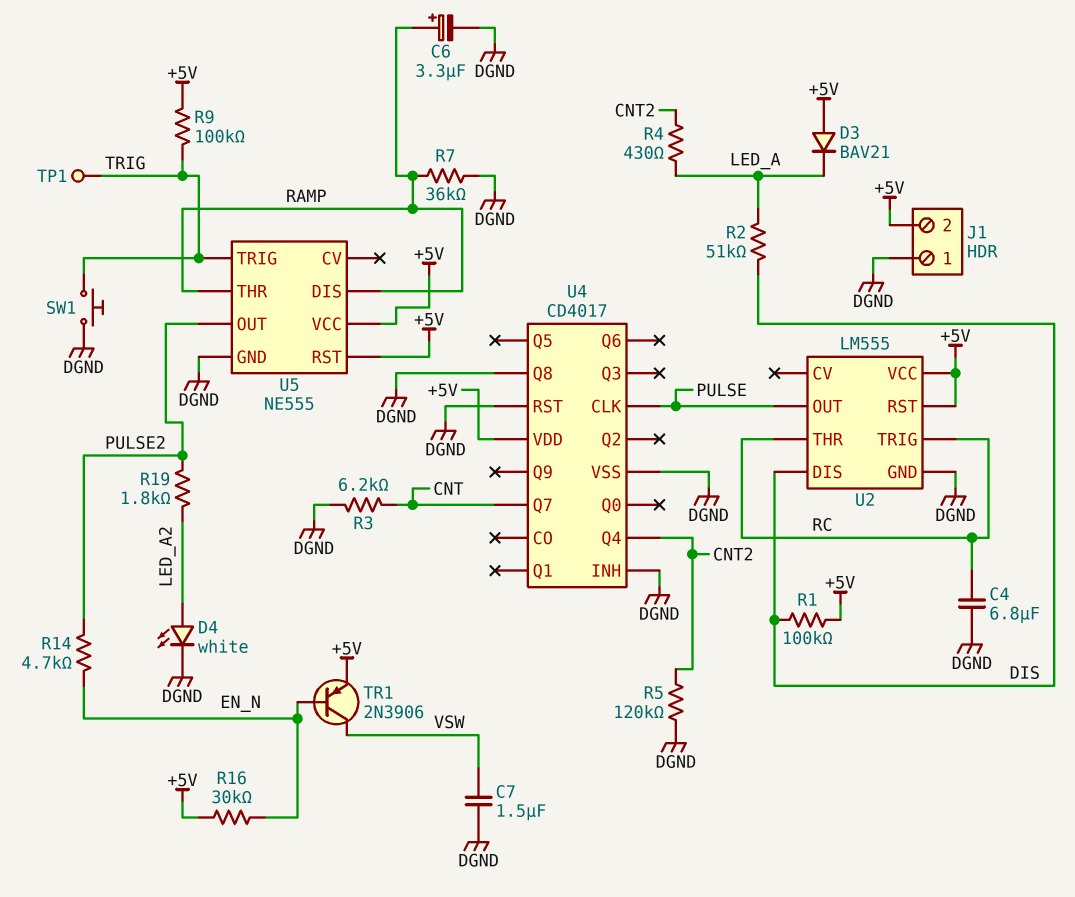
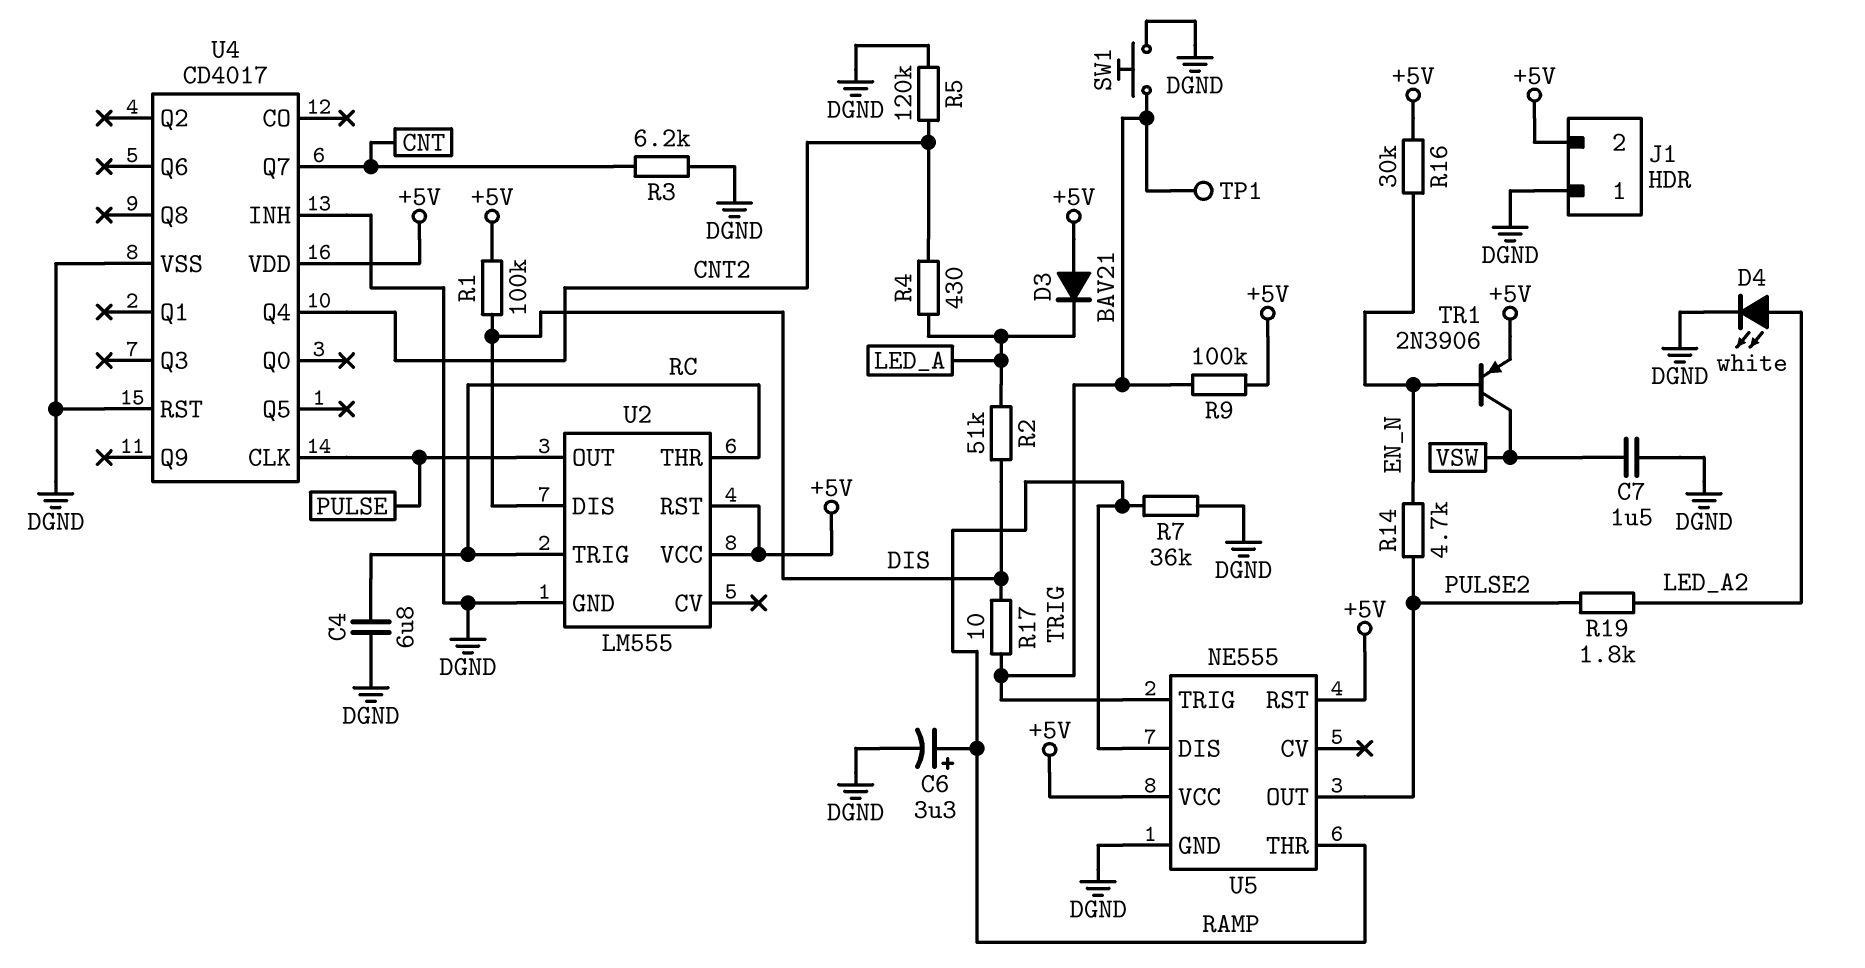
R17: none -> 10 (DIS, TRIG)
U4 pin Q8: DGND -> none

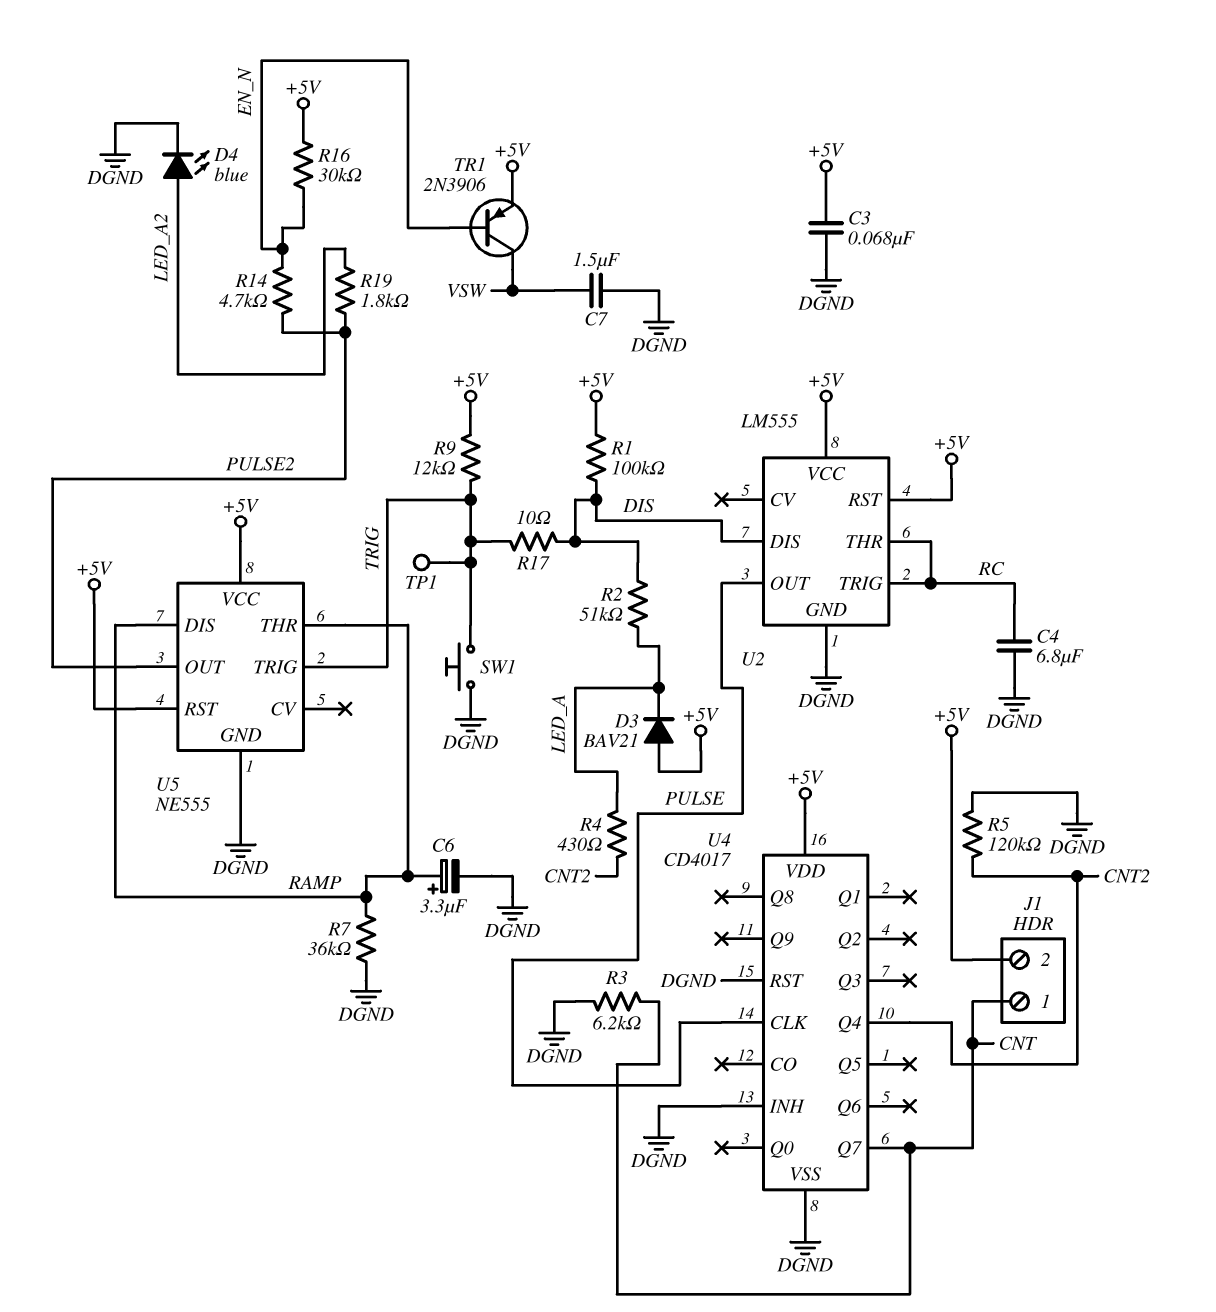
C3: none -> 68nF (+5V, DGND)
D4: LED white (A LED_A2, K DGND) -> LED blue (A LED_A2, K DGND)
J1 pin 1: DGND -> CNT
R9: 100k (+5V, TRIG) -> 12k (+5V, TRIG)

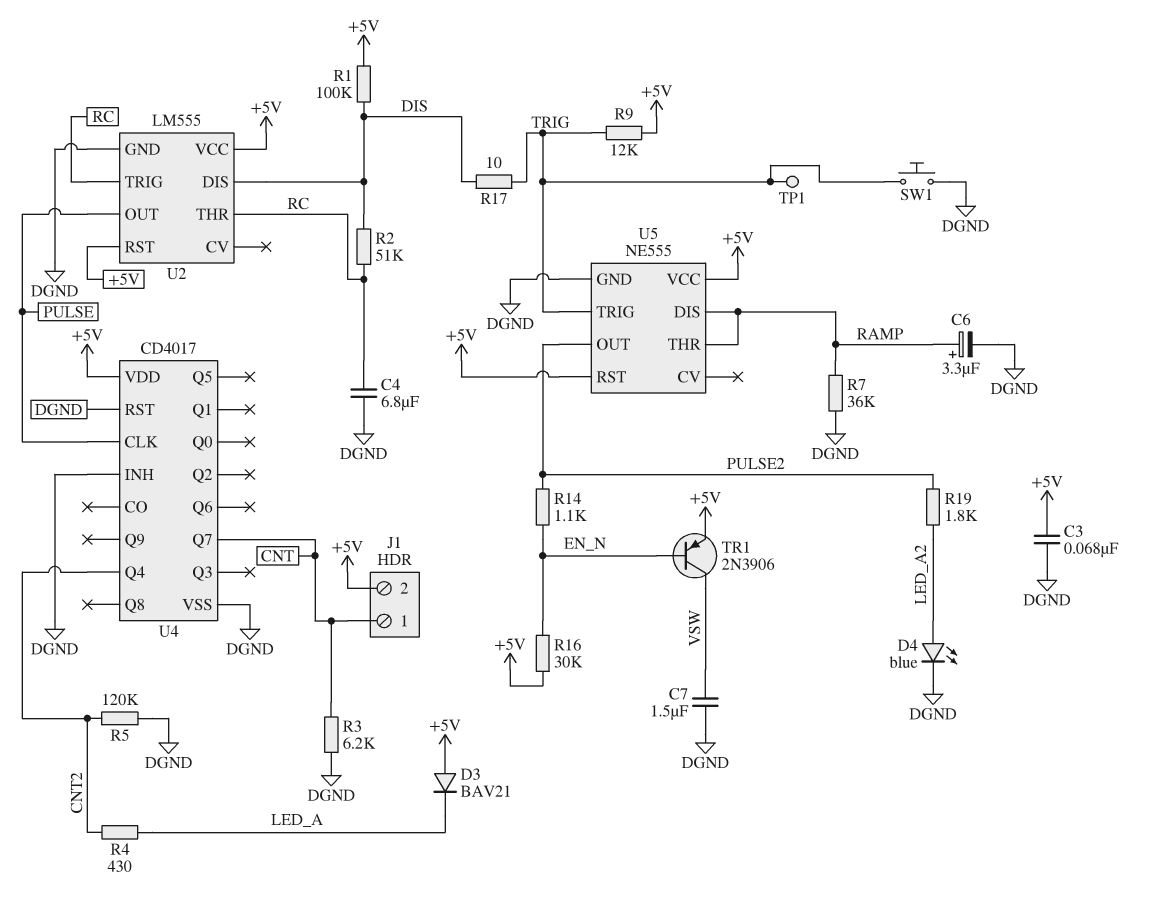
R2: 51k (DIS, LED_A) -> 51k (DIS, RC)
R14: 4.7k (EN_N, PULSE2) -> 1.1k (EN_N, PULSE2)

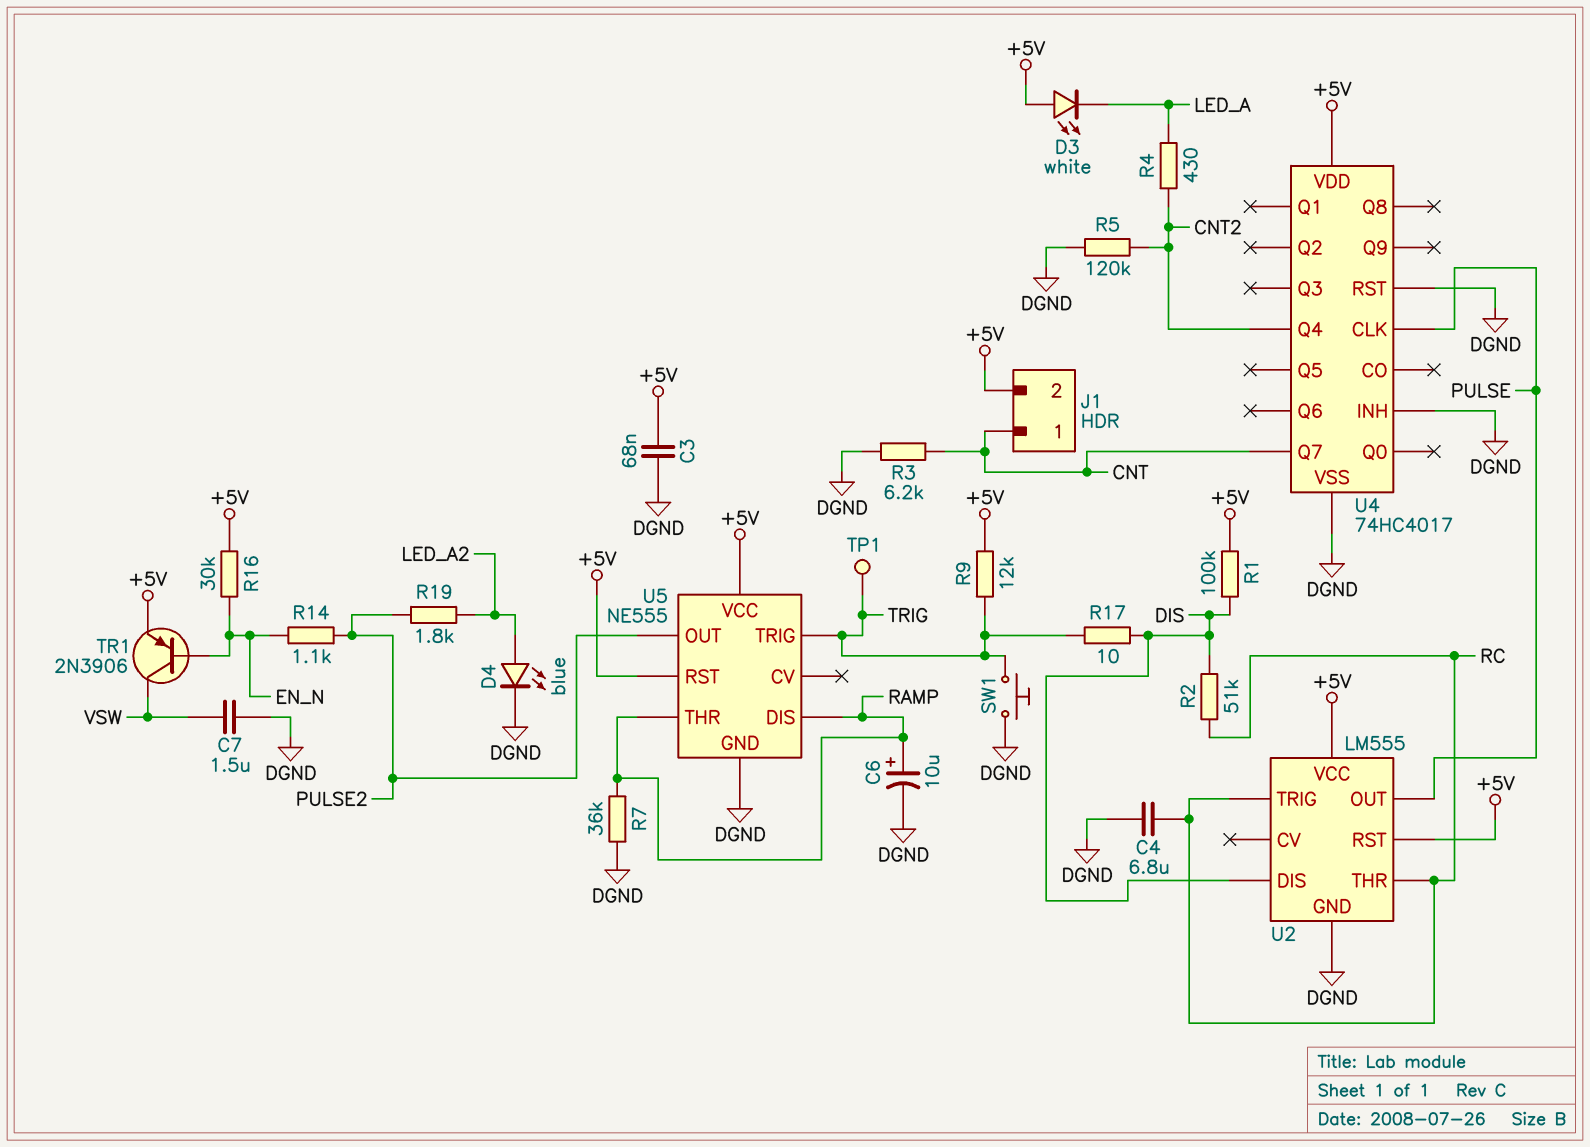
C6: 3.3uF (plus RAMP, minus DGND) -> 10uF (plus RAMP, minus DGND)
D3: diode BAV21 (A +5V, K LED_A) -> LED white (A +5V, K LED_A)
U4: CD4017 -> 74HC4017

